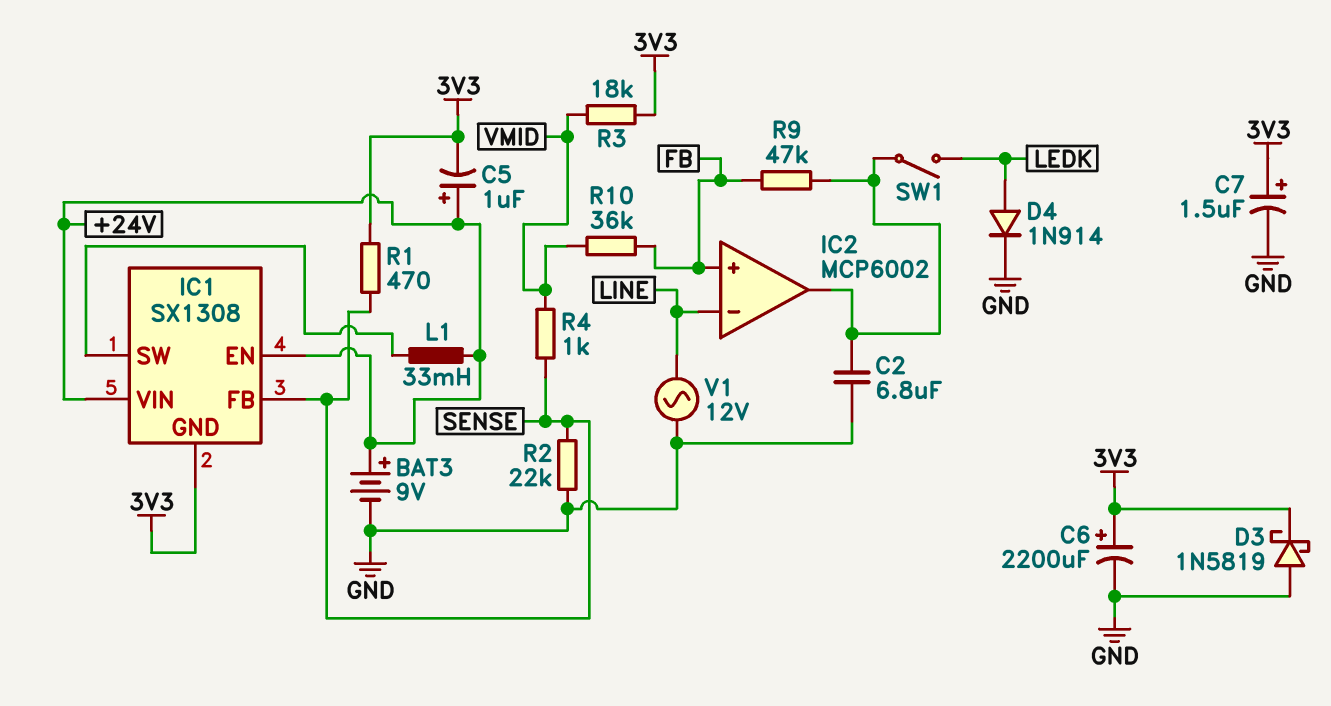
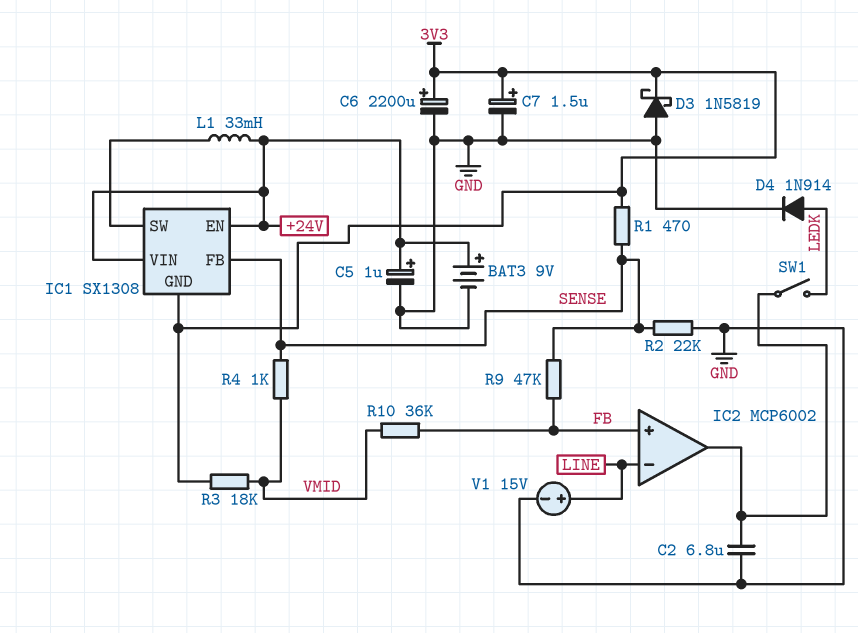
C5: 1uF (plus +24V, minus 3V3) -> 1uF (plus +24V, minus GND)
R9: 47k (FB, IC2/out) -> 47k (FB, SENSE)
V1: AC 12V (GND, LINE) -> 15V (plus LINE, minus GND)

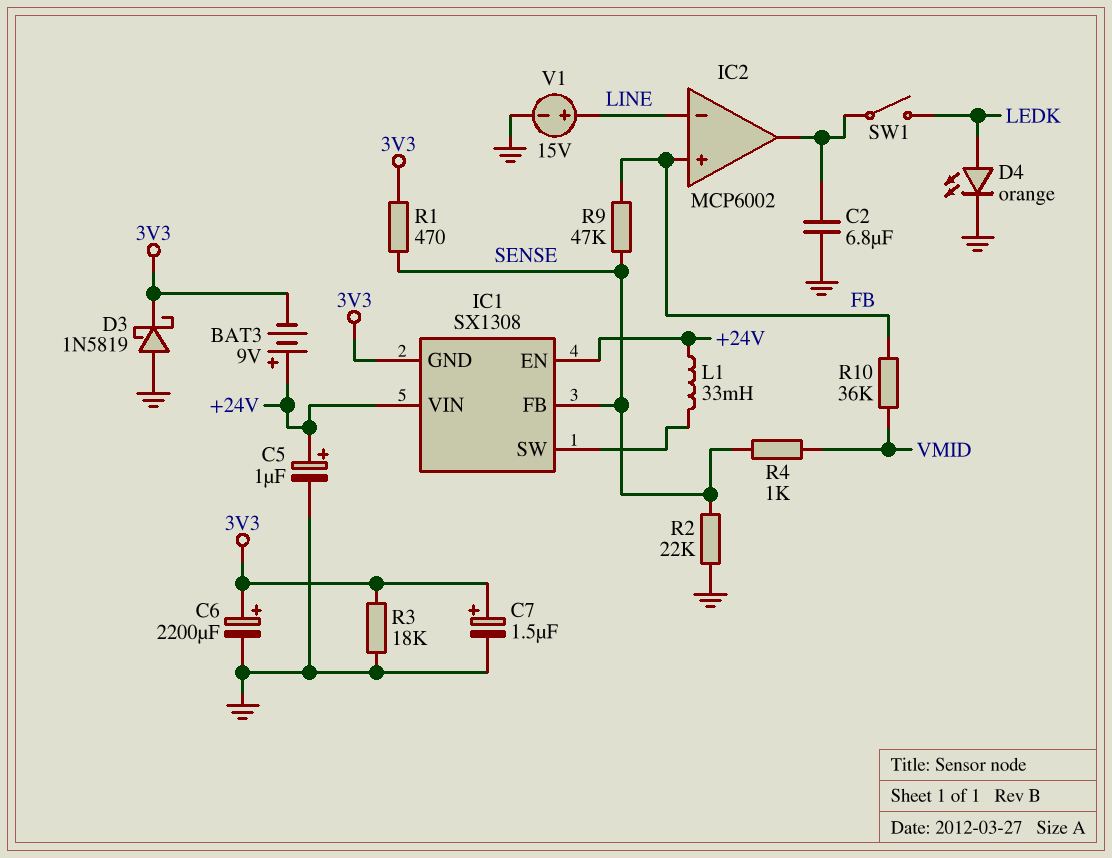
BAT3: 9V (plus +24V, minus GND) -> 9V (plus +24V, minus 3V3)
D4: diode 1N914 (A LEDK, K GND) -> LED orange (A LEDK, K GND)
R3: 18k (3V3, VMID) -> 18k (3V3, GND)

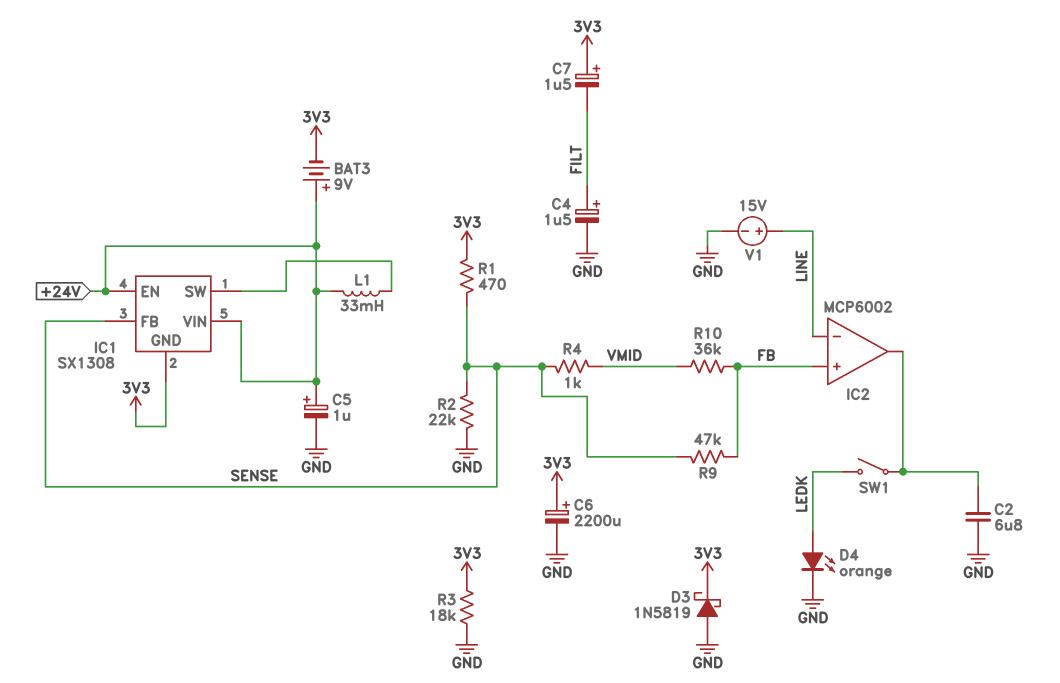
C4: none -> 1.5uF (plus FILT, minus GND)
C7: 1.5uF (plus 3V3, minus GND) -> 1.5uF (plus 3V3, minus FILT)

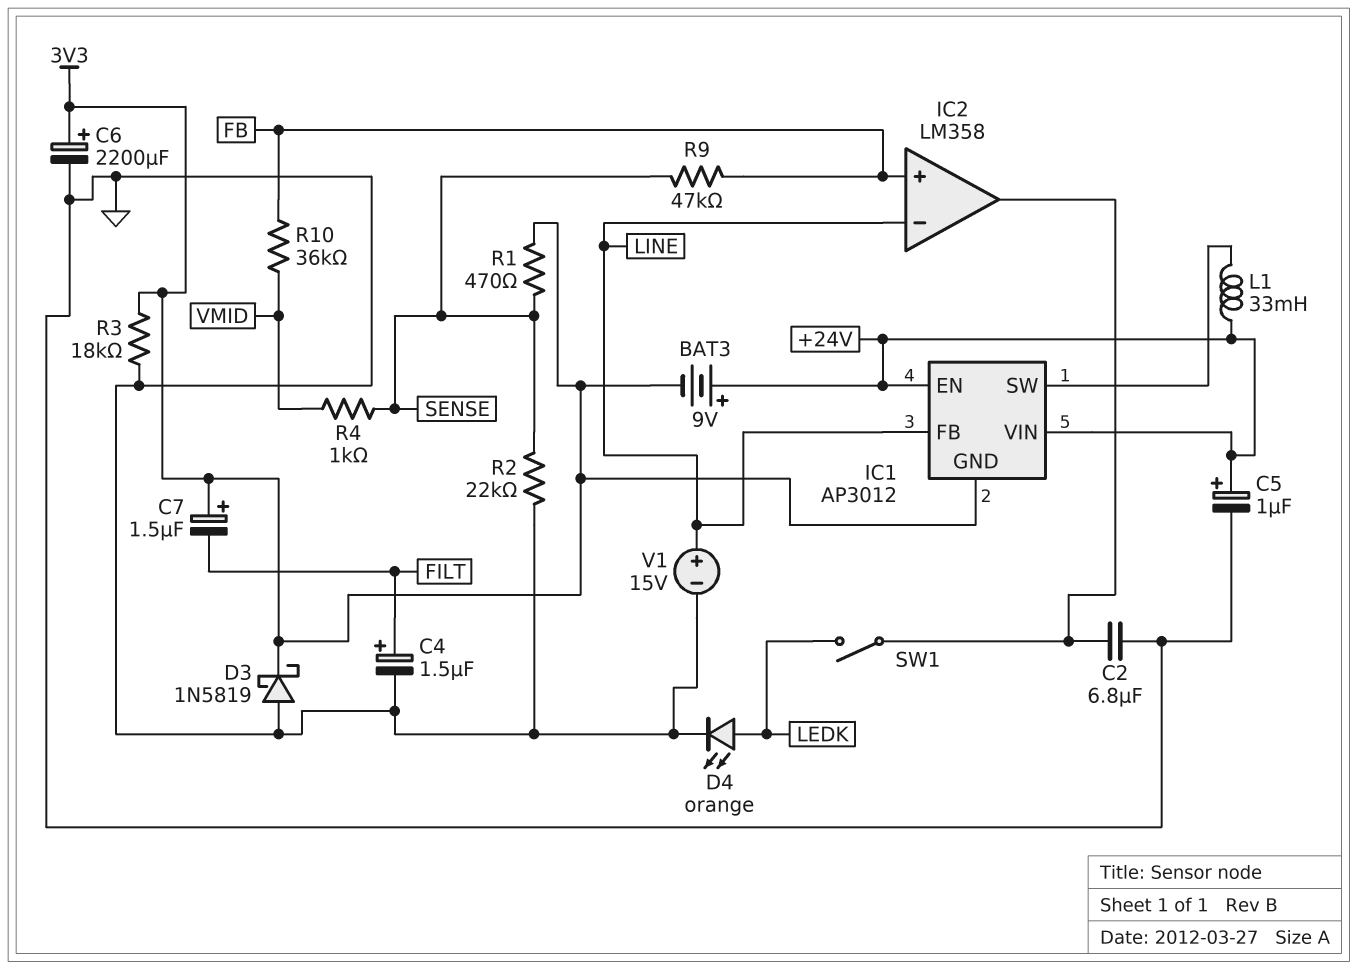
IC1: SX1308 -> AP3012
IC1 pin FB: SENSE -> LINE
IC2: MCP6002 -> LM358

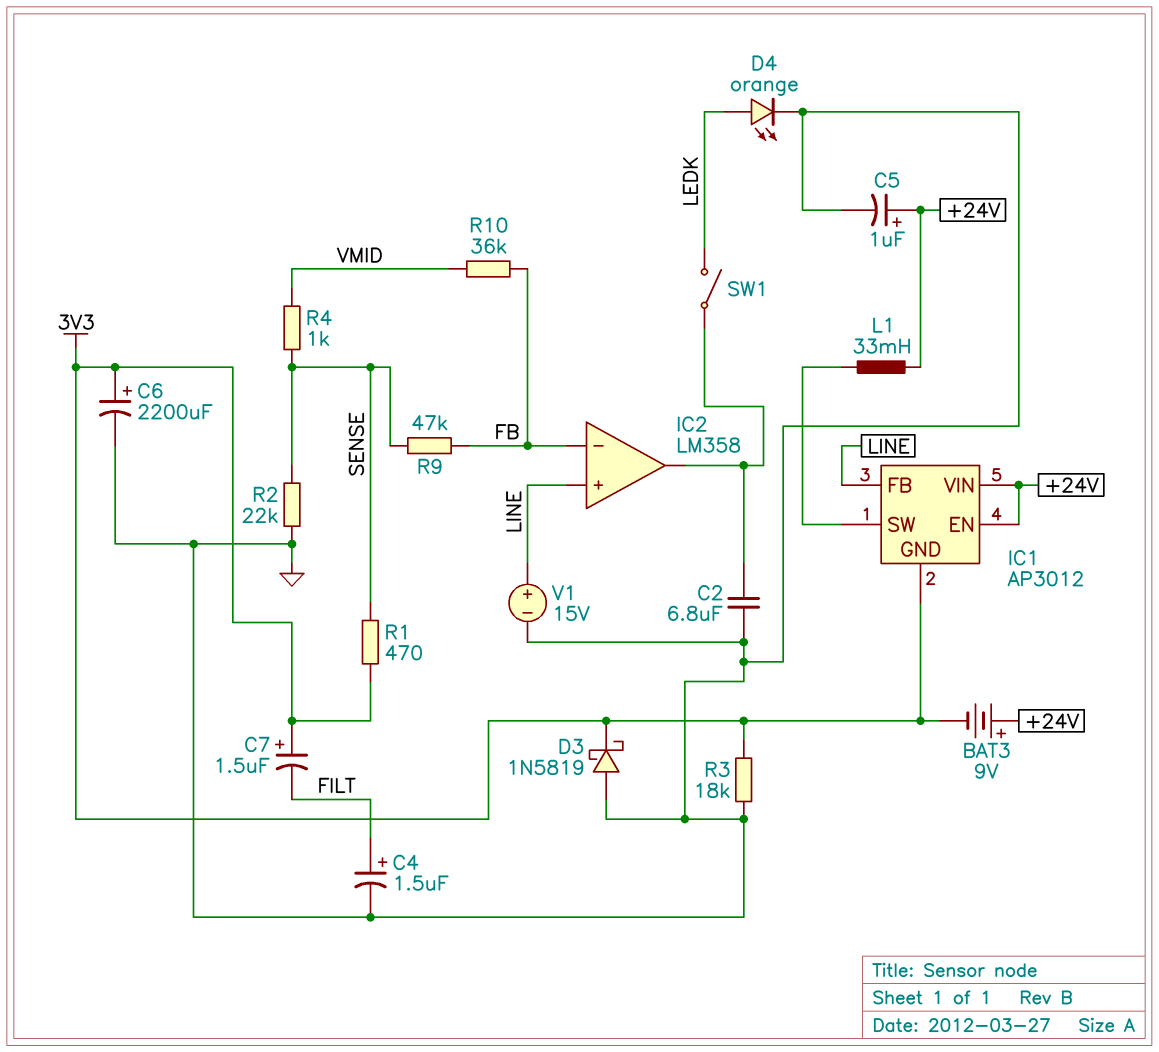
IC2 pin in+: FB -> LINE
IC2 pin in-: LINE -> FB

